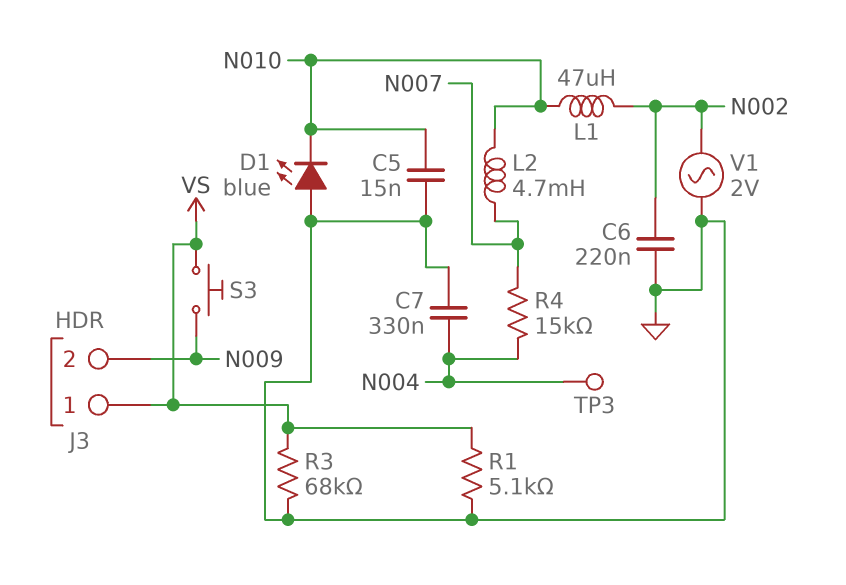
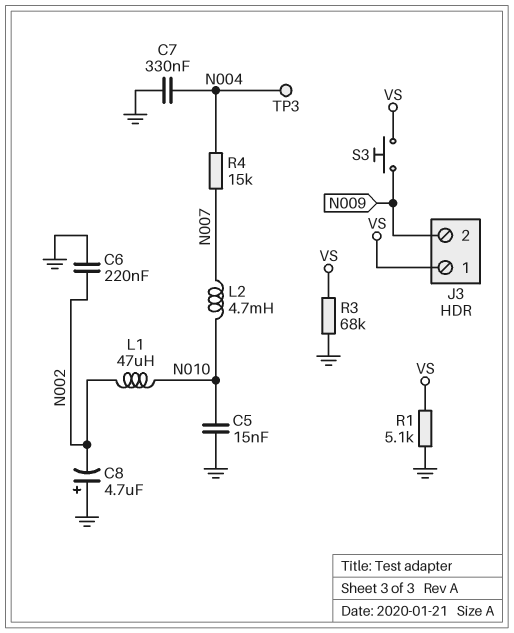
C8: none -> 4.7uF (plus GND, minus N002)
D1: LED blue (A GND, K N010) -> none
V1: AC 2V (GND, N002) -> none

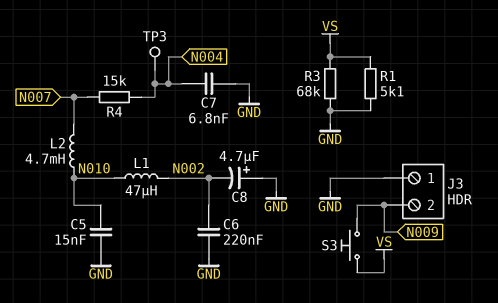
C7: 330nF (GND, N004) -> 6.8nF (GND, N004)
J3 pin 1: VS -> GND

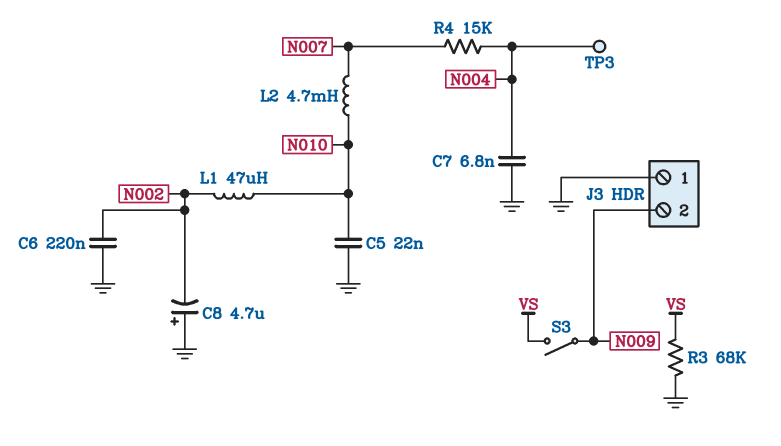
C5: 15nF (GND, N010) -> 22nF (GND, N010)
R1: 5.1k (GND, VS) -> none
S3: button (N009, VS) -> switch (N009, VS)

